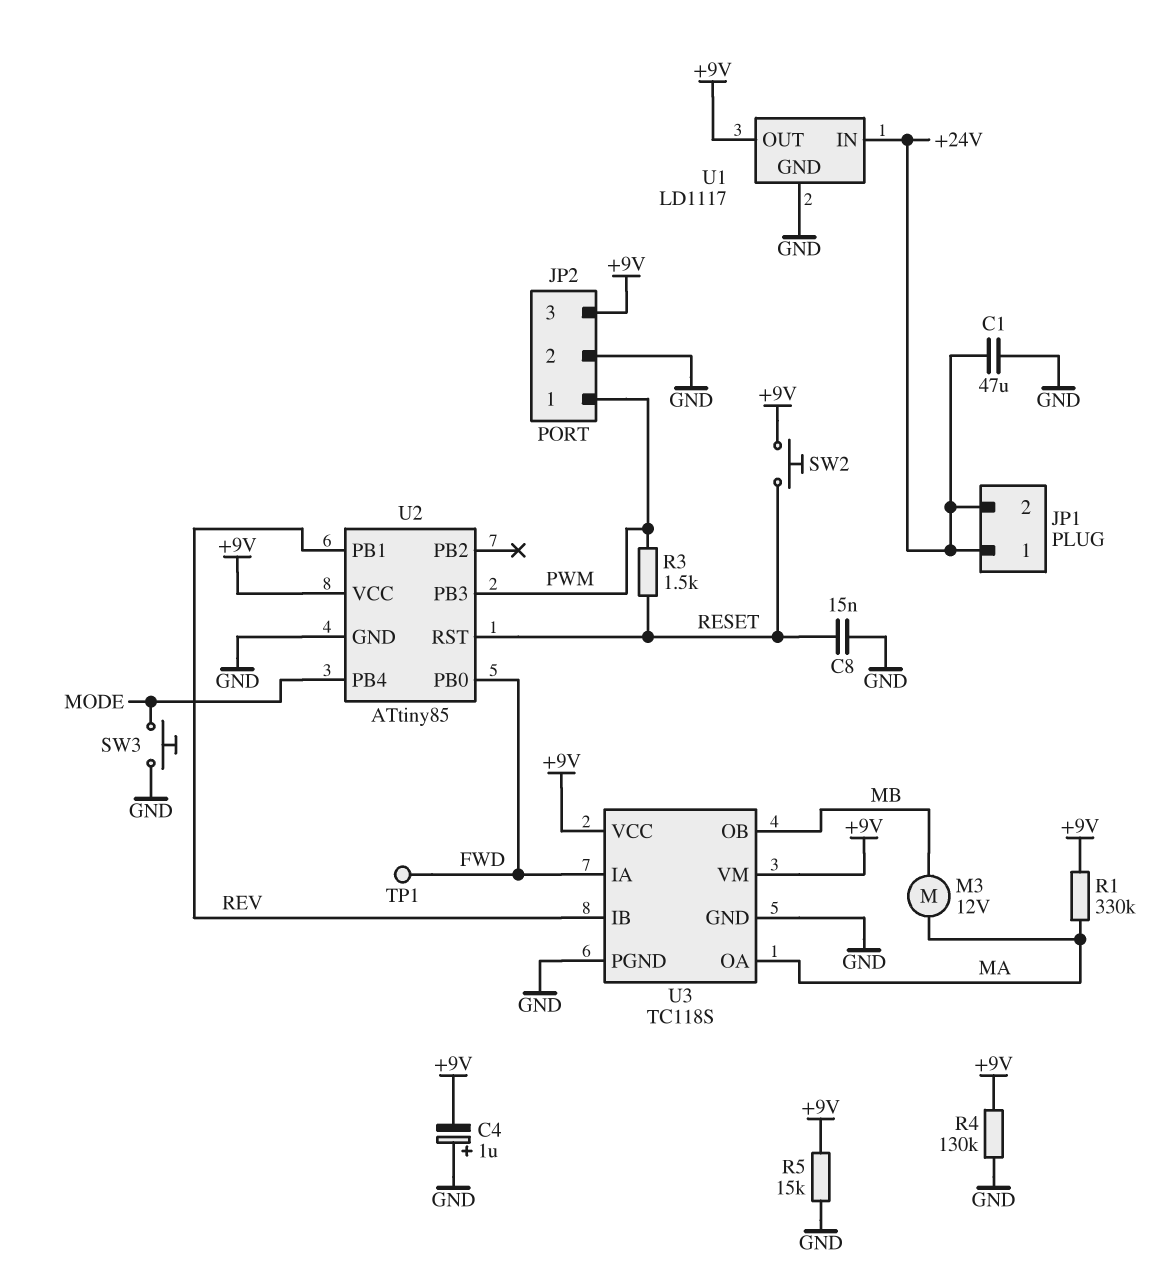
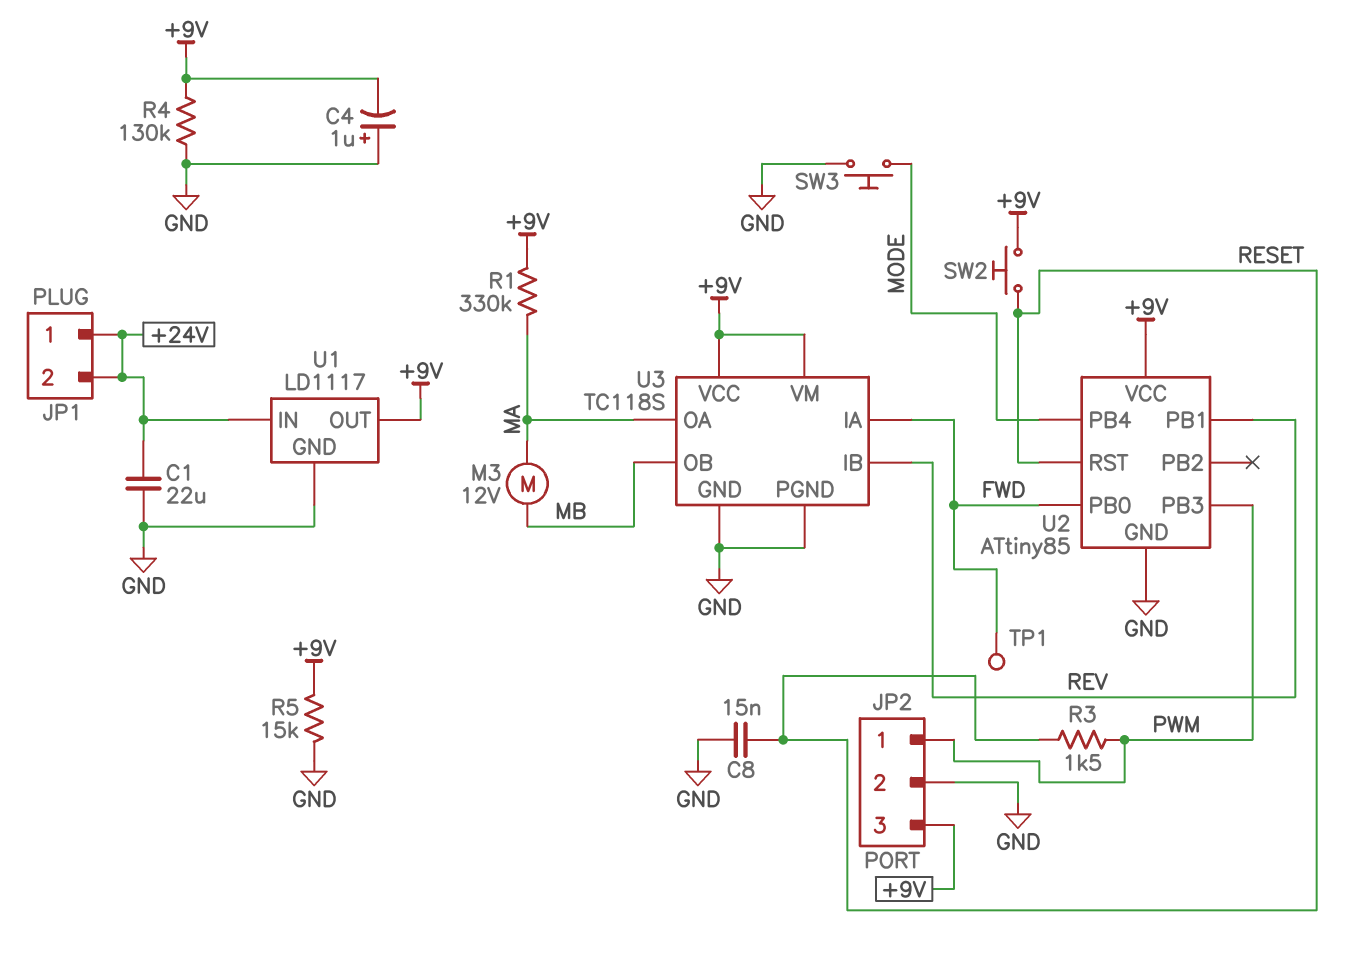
C1: 47uF (+24V, GND) -> 22uF (+24V, GND)

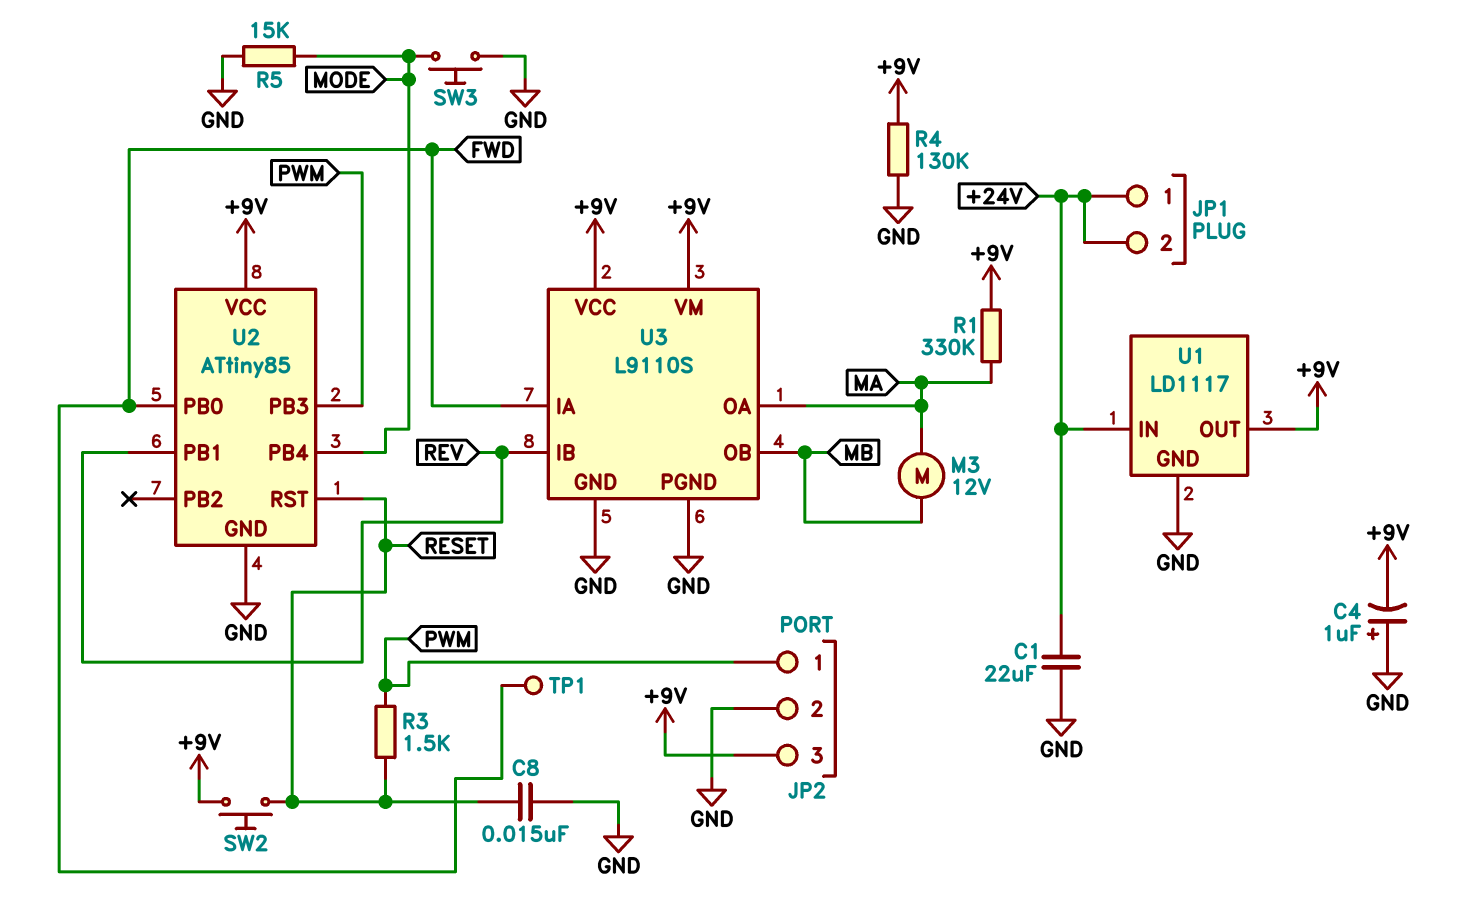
R5: 15k (+9V, GND) -> 15k (GND, MODE)
U3: TC118S -> L9110S

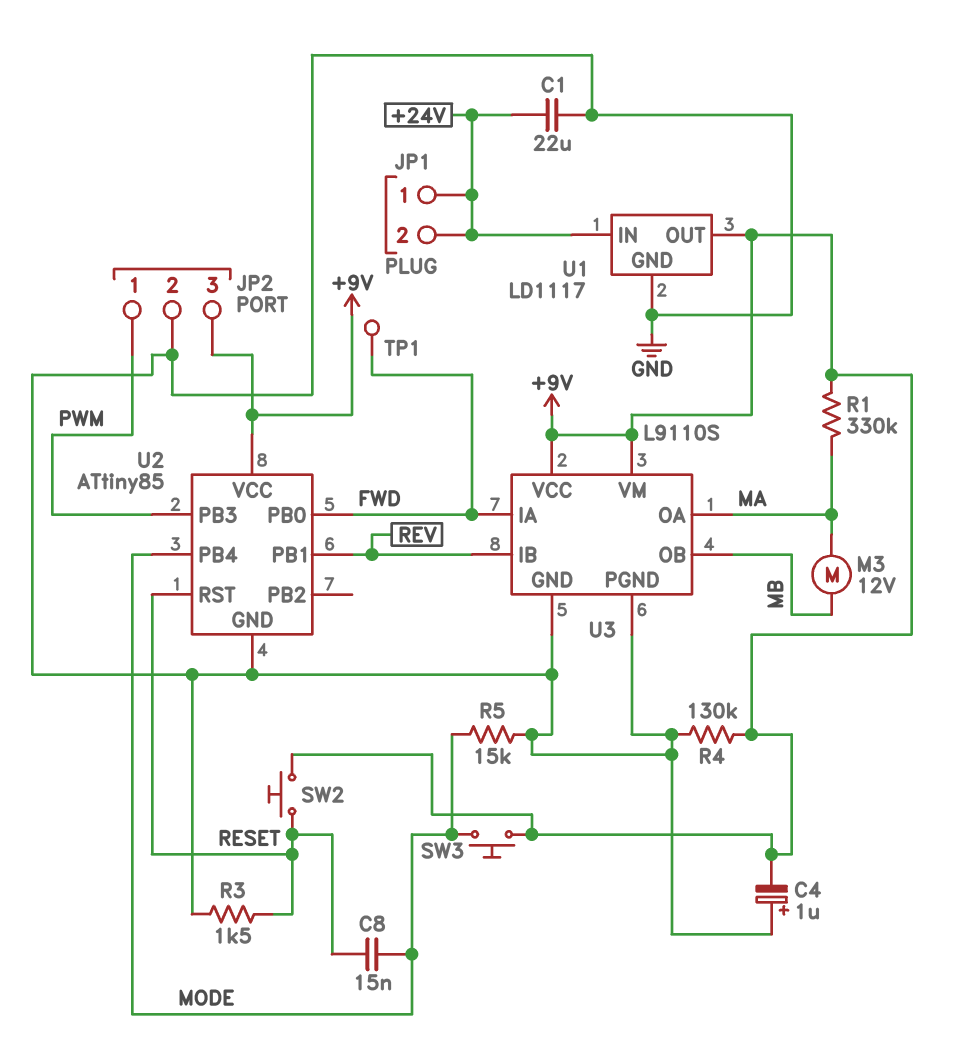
C8: 15nF (GND, RESET) -> 15nF (MODE, RESET)
R3: 1.5k (PWM, RESET) -> 1.5k (GND, RESET)
SW3: button (GND, MODE) -> button (+9V, MODE)

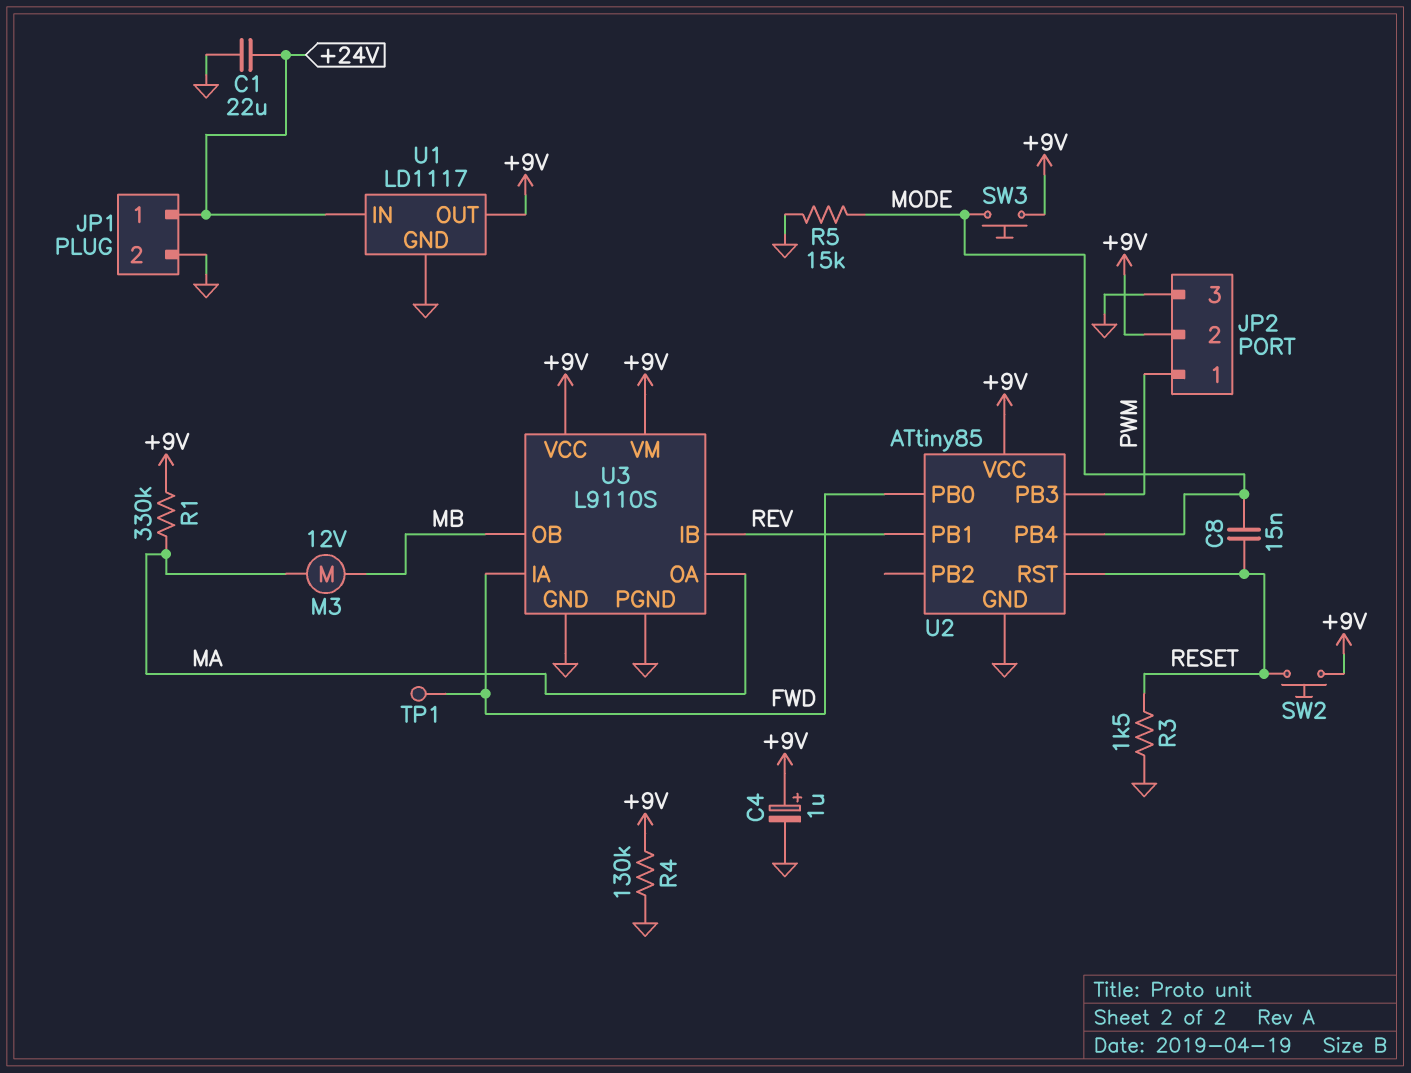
C4: 1uF (plus GND, minus +9V) -> 1uF (plus +9V, minus GND)
JP1 pin 2: +24V -> GND
JP2 pin 2: GND -> +9V
JP2 pin 3: +9V -> GND

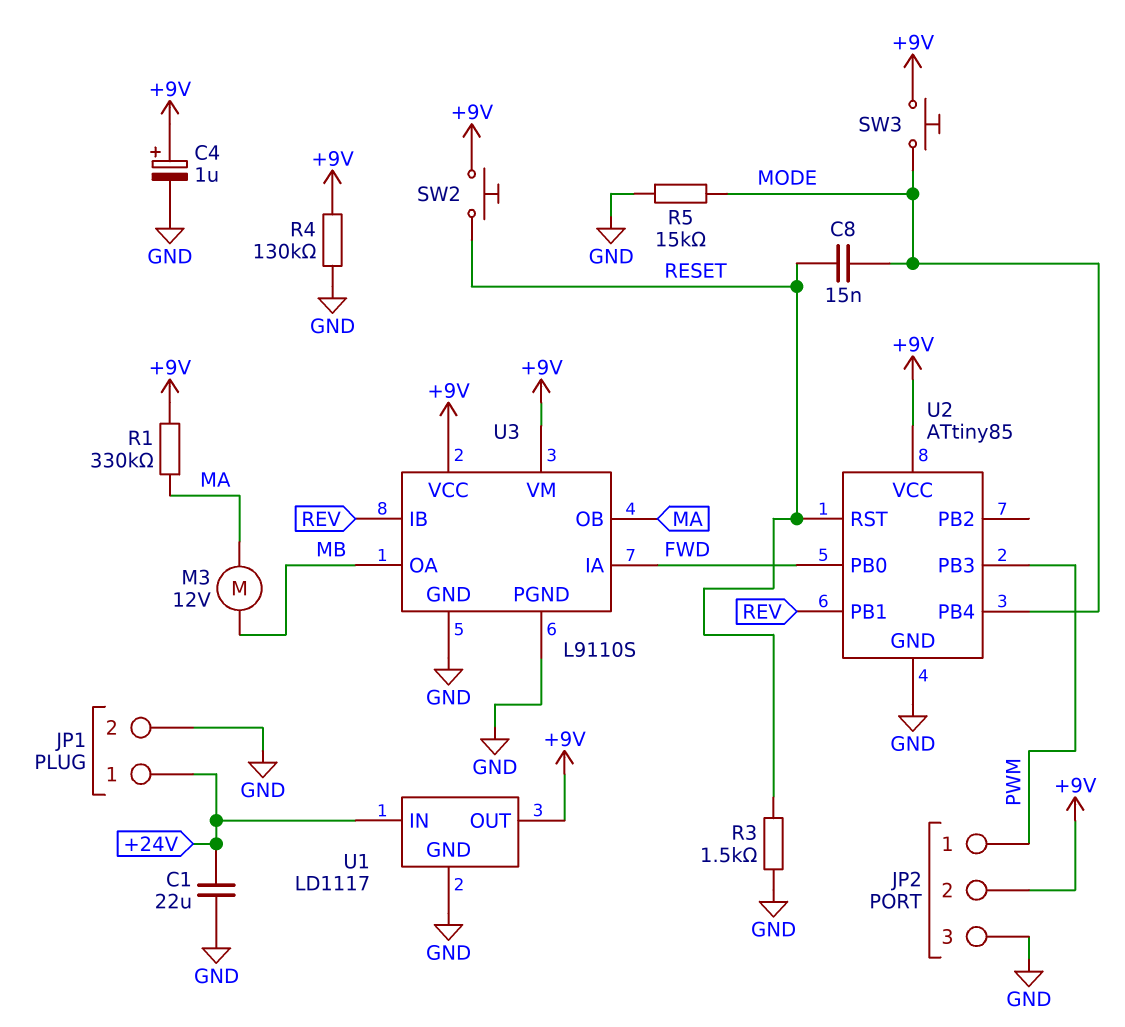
TP1: test point (FWD) -> none
U3 pin OA: MA -> MB
U3 pin OB: MB -> MA

